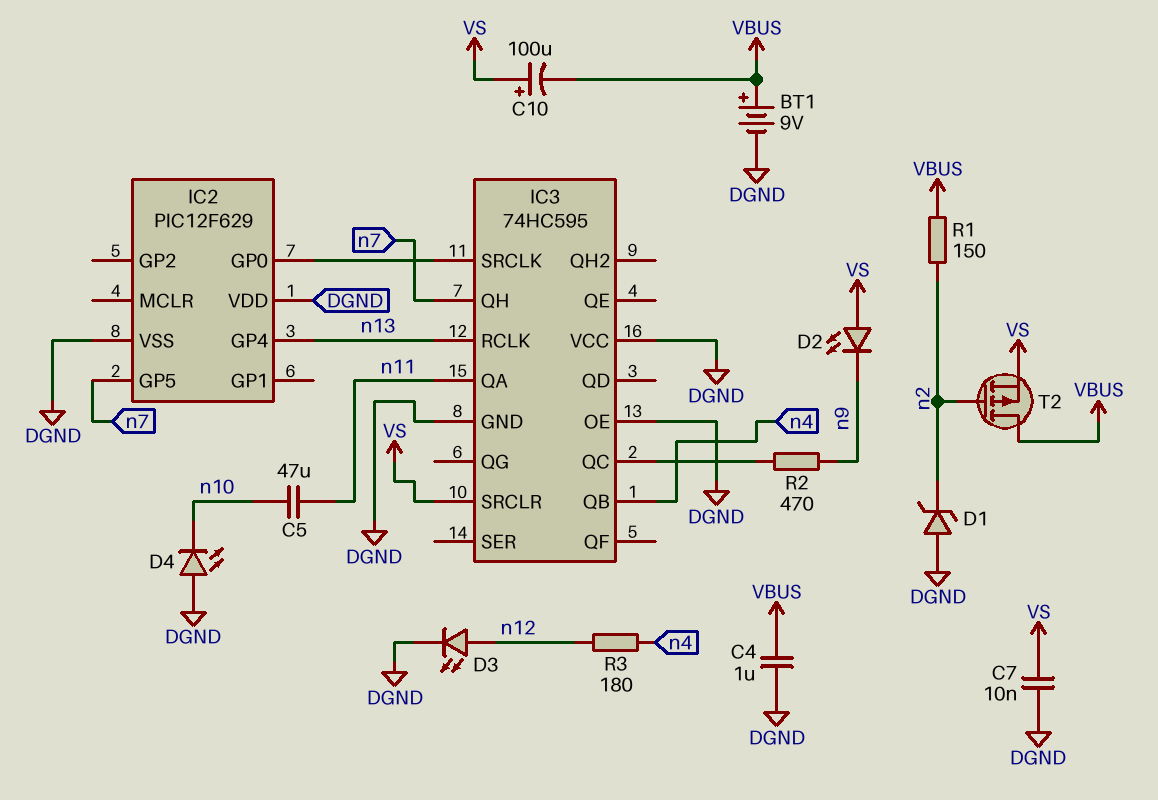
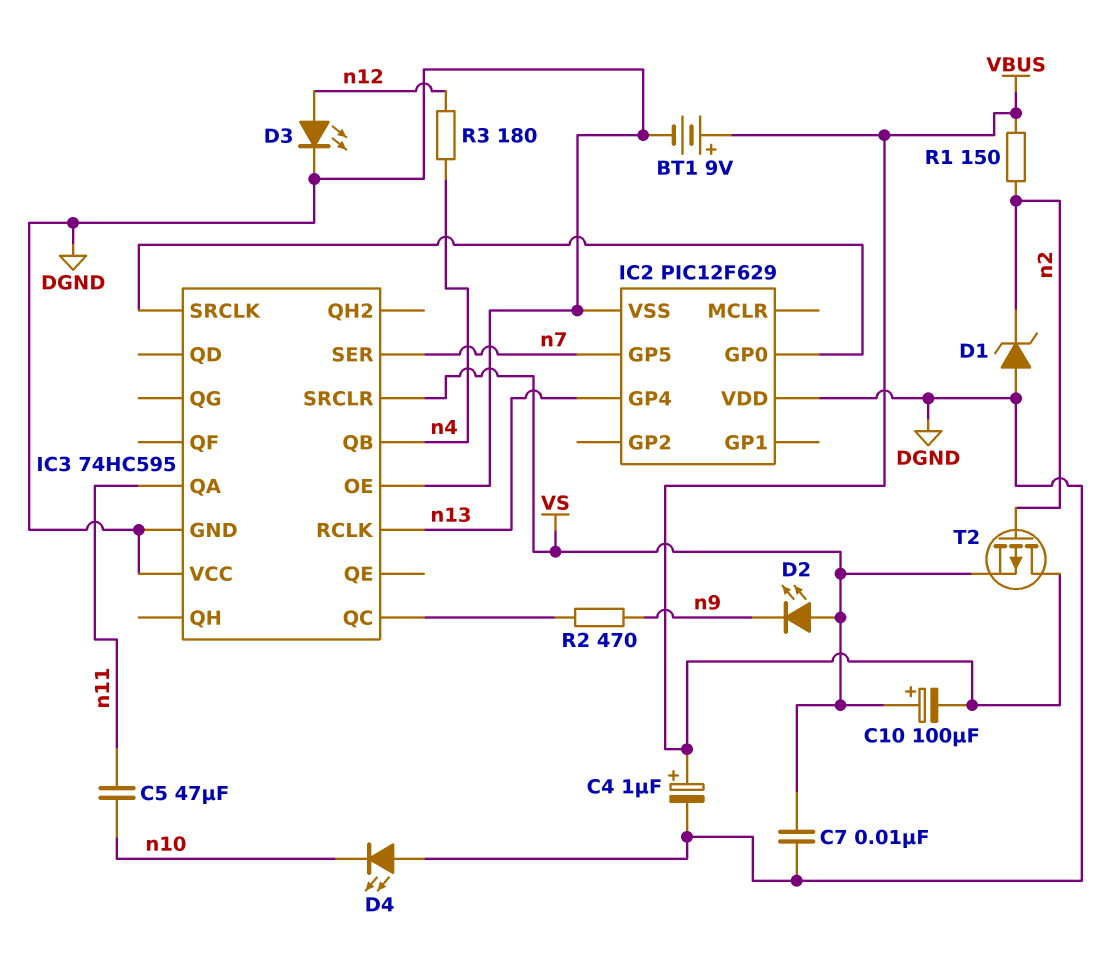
C4: 1uF (DGND, VBUS) -> 1uF (plus VBUS, minus DGND)
IC3 pin QH: n7 -> none
IC3 pin SER: none -> n7

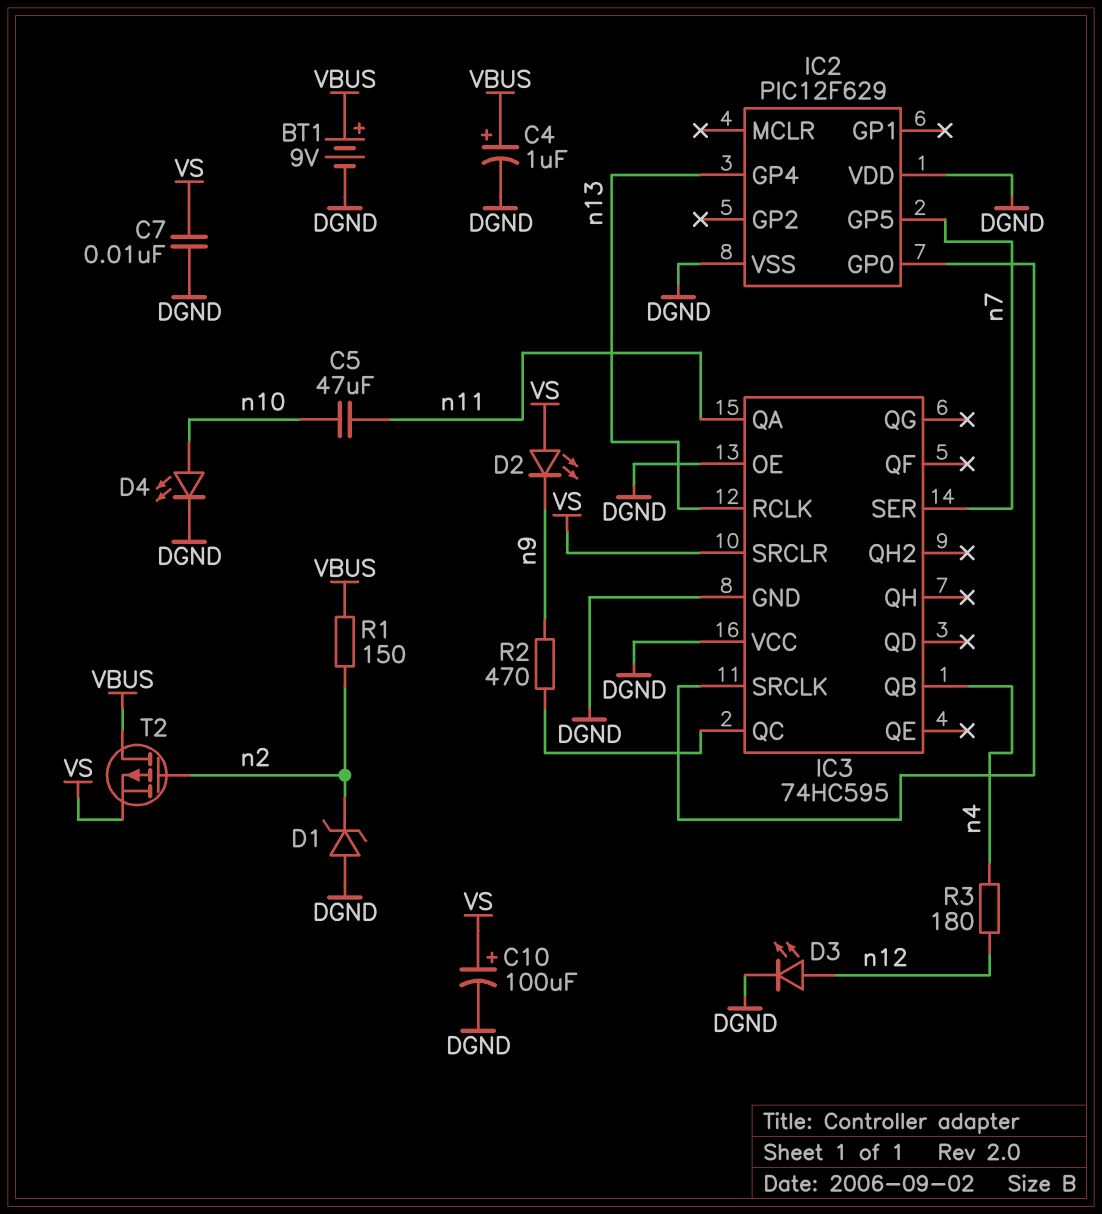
C10: 100uF (plus VS, minus VBUS) -> 100uF (plus VS, minus DGND)
D4: LED (A DGND, K n10) -> LED (A n10, K DGND)

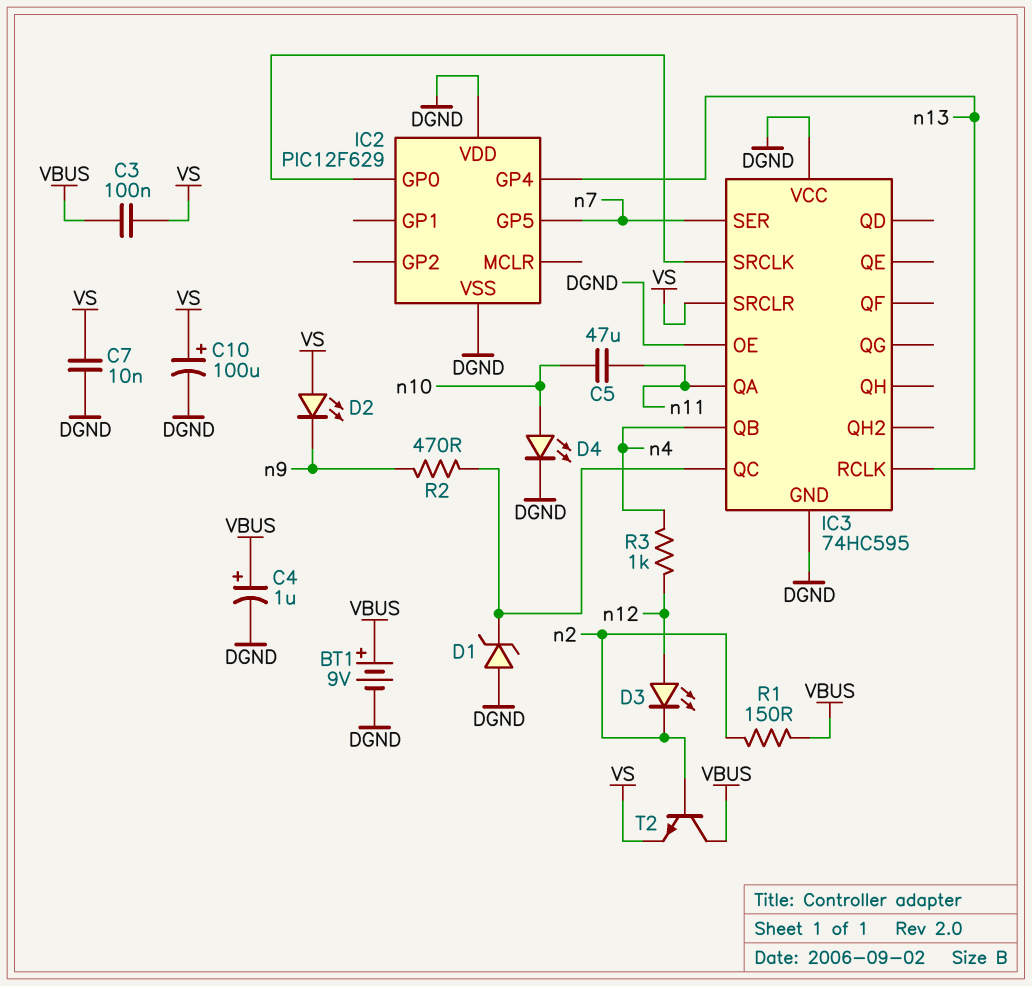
C3: none -> 100nF (VBUS, VS)
D1: zener (A DGND, K n2) -> zener (A DGND, K IC3/QC)
D3: LED (A n12, K DGND) -> LED (A n12, K n2)
R3: 180 (n4, n12) -> 1k (n4, n12)
T2: PMOS (G n2, D VBUS, S VS) -> NPN (B n2, C VBUS, E VS)

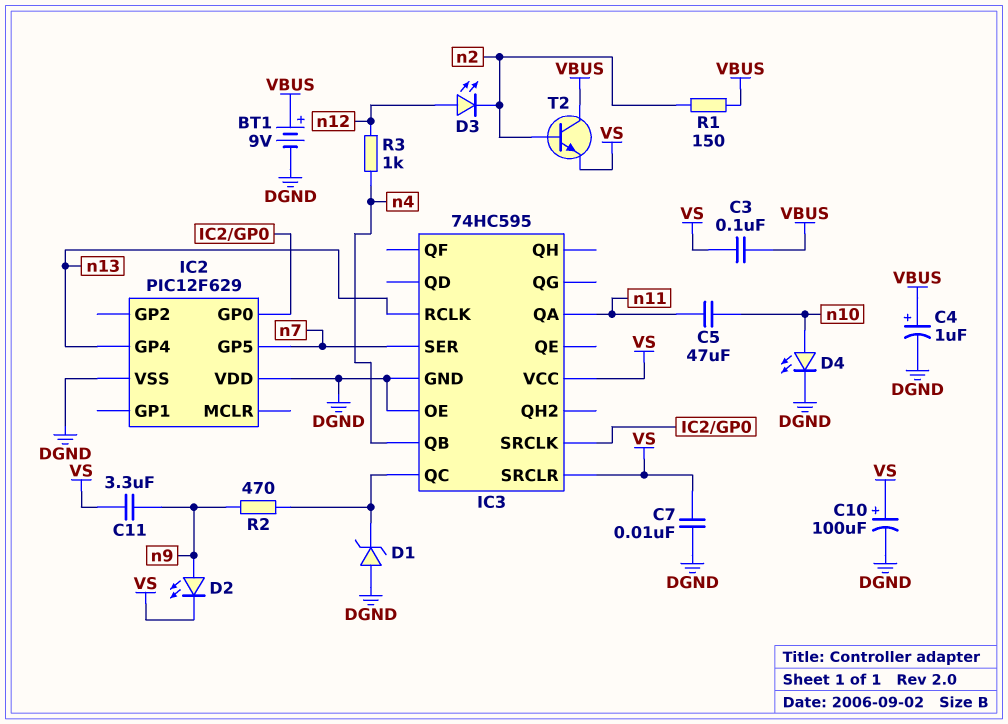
C11: none -> 3.3uF (VS, n9)
D2: LED (A VS, K n9) -> LED (A n9, K VS)
IC3 pin VCC: DGND -> VS

